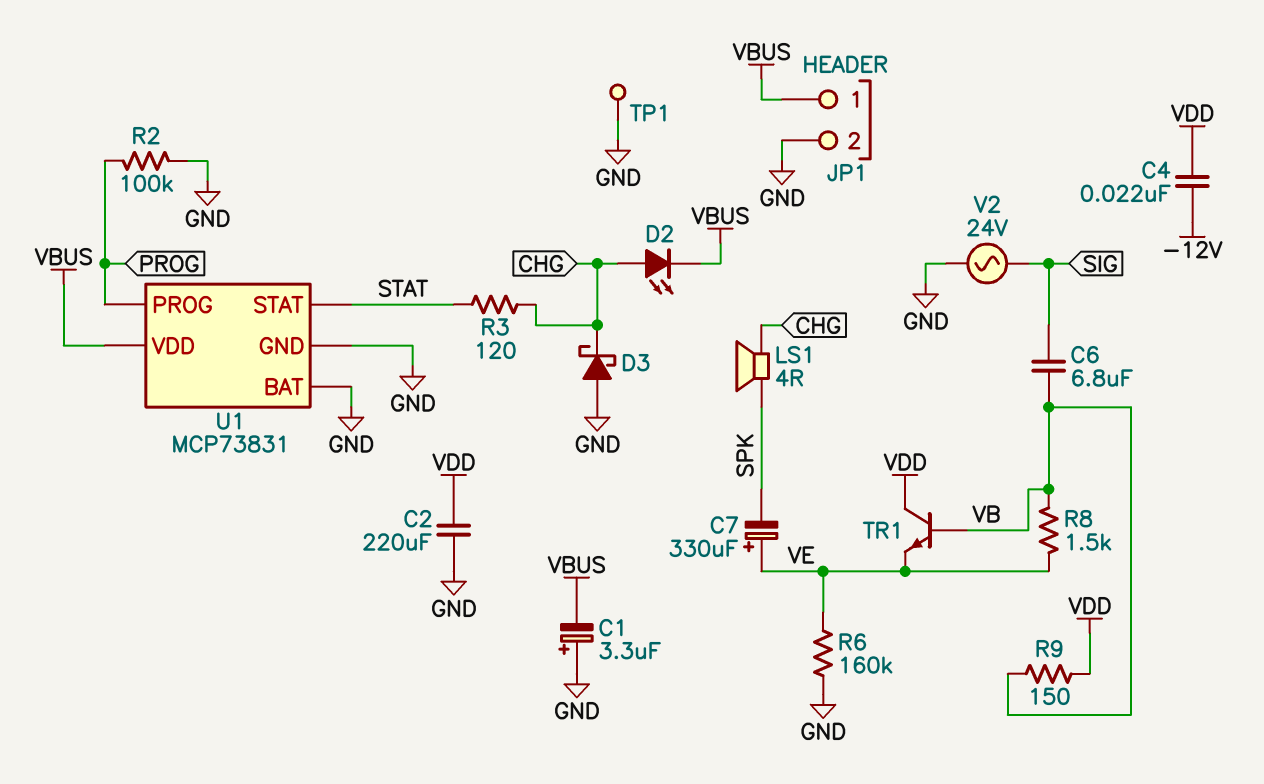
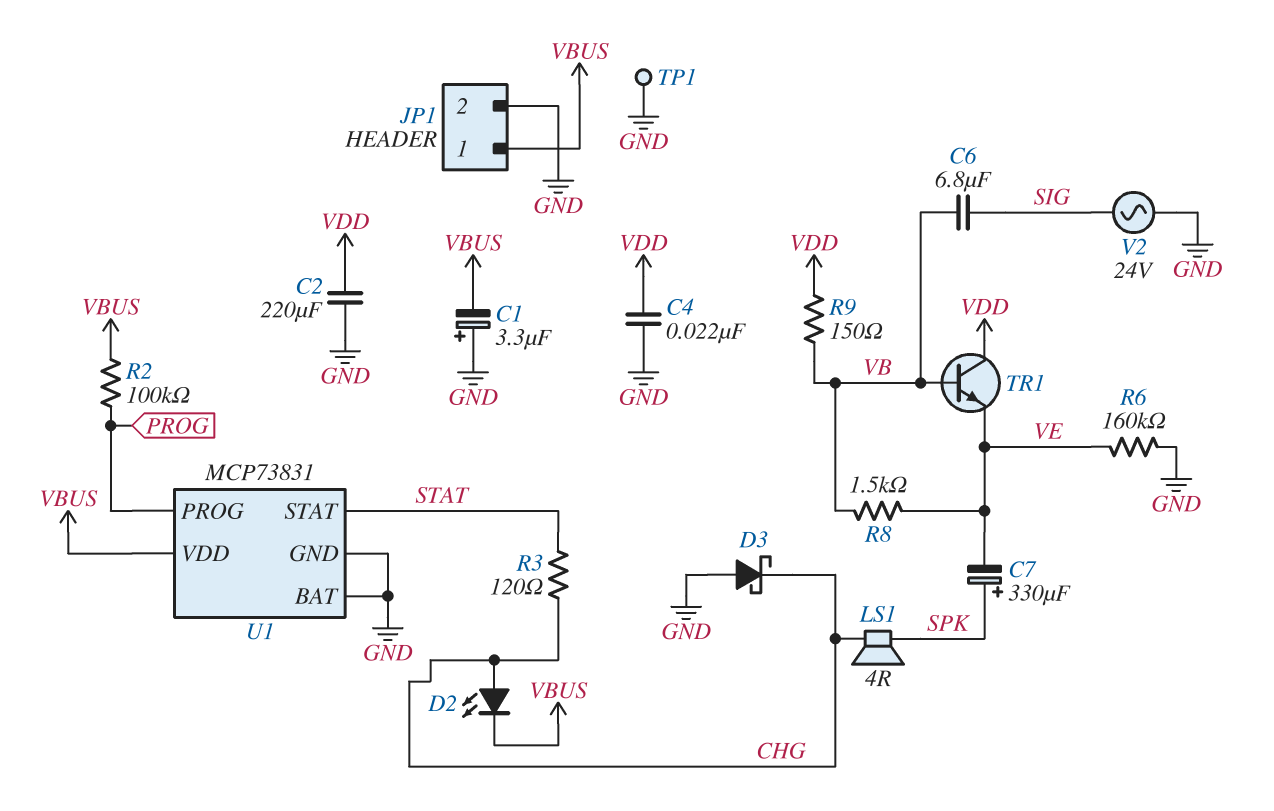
C4: 22nF (-12V, VDD) -> 22nF (GND, VDD)
C7: 330uF (plus VE, minus SPK) -> 330uF (plus SPK, minus VE)
R2: 100k (GND, PROG) -> 100k (PROG, VBUS)

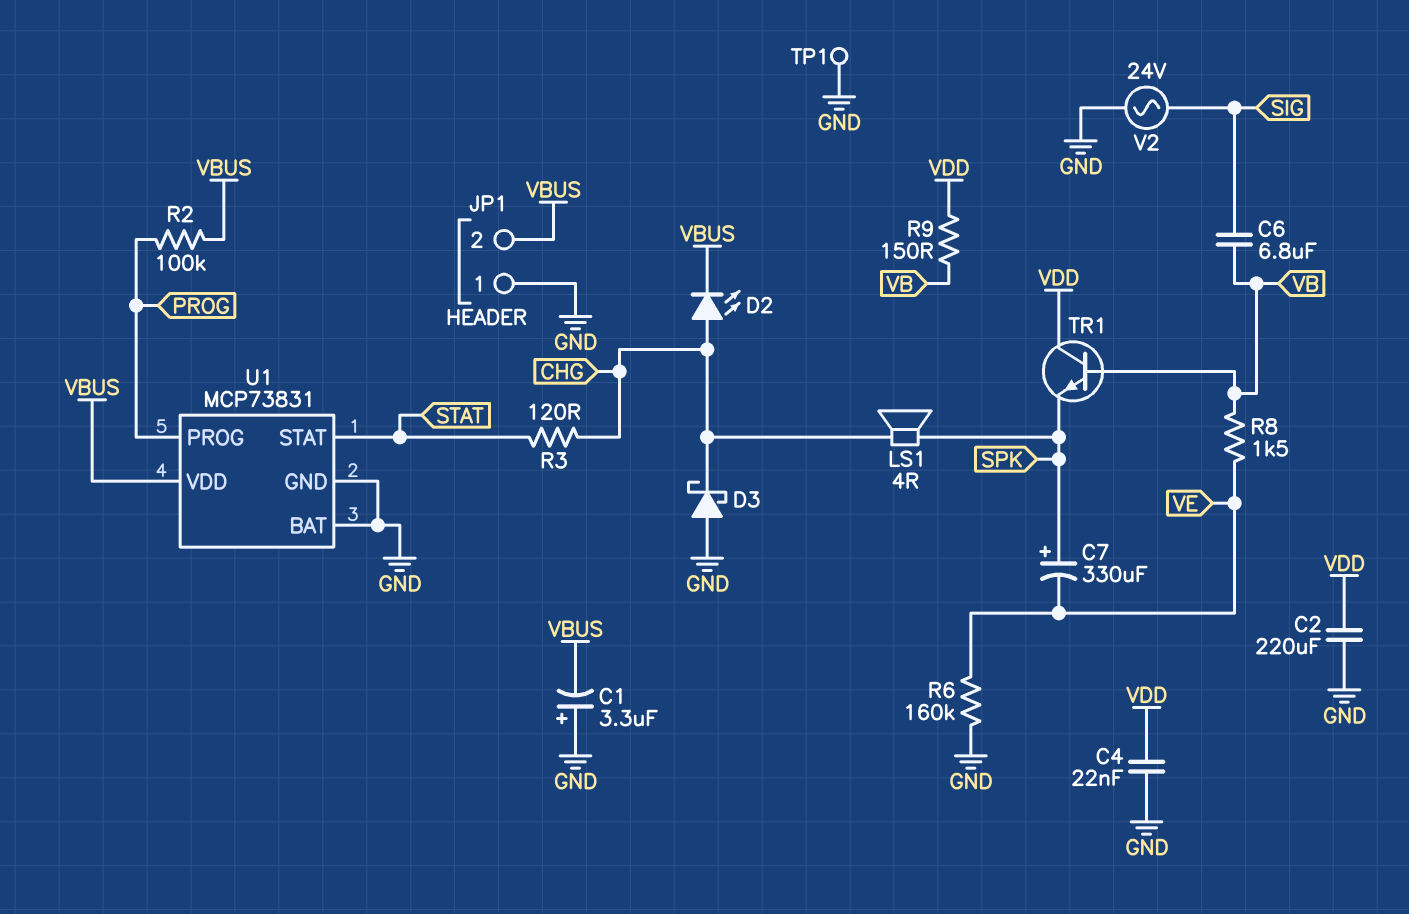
JP1 pin 1: VBUS -> GND
JP1 pin 2: GND -> VBUS
TR1: NPN (B VB, C VDD, E VE) -> NPN (B VB, C VDD, E SPK)

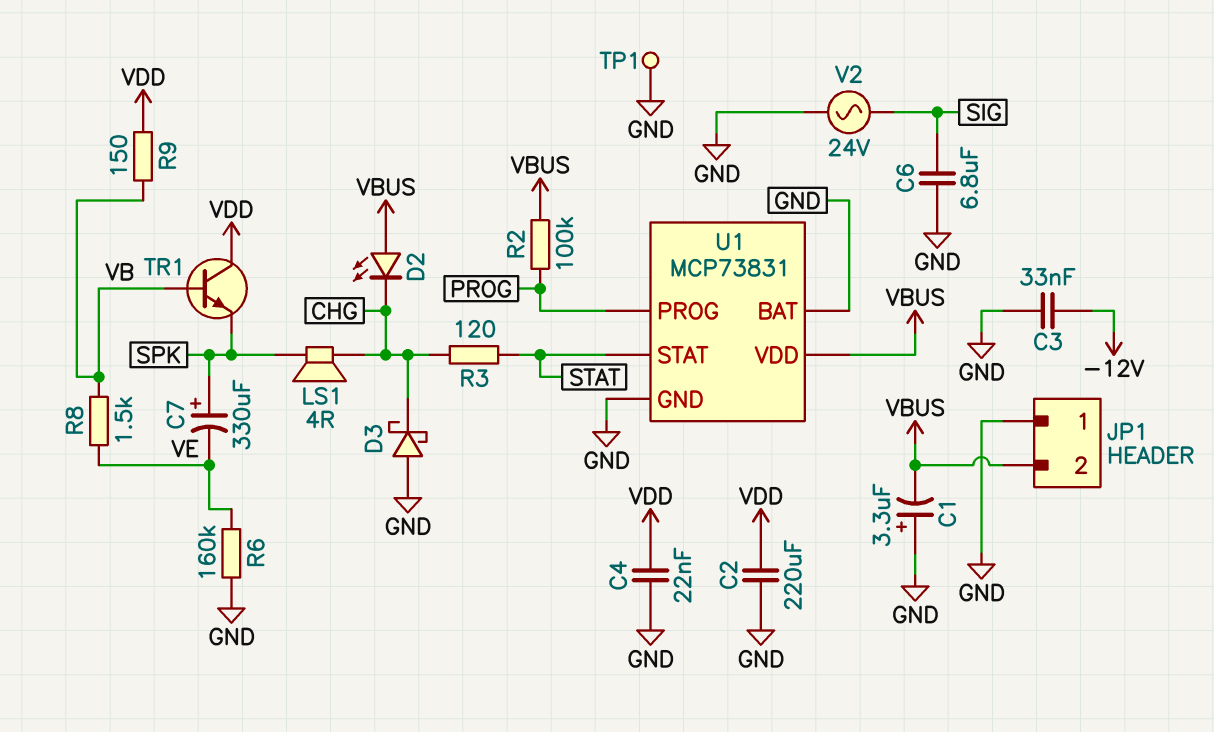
C3: none -> 33nF (-12V, GND)
C6: 6.8uF (SIG, VB) -> 6.8uF (GND, SIG)
D2: LED (A CHG, K VBUS) -> LED (A VBUS, K CHG)

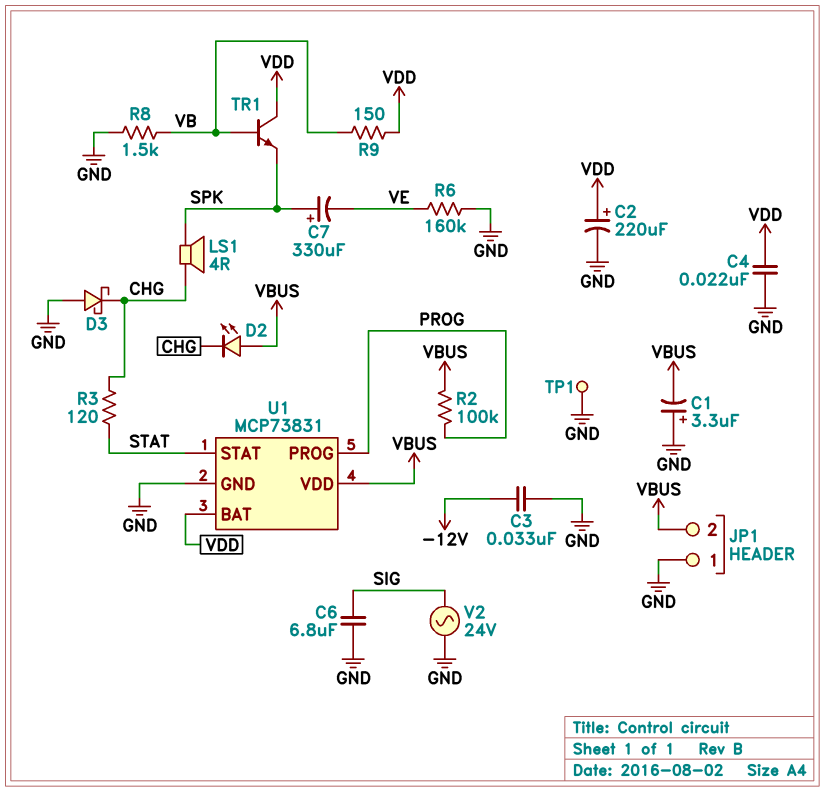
C2: 220uF (GND, VDD) -> 220uF (plus VDD, minus GND)
R8: 1.5k (VB, VE) -> 1.5k (GND, VB)
U1 pin BAT: GND -> VDD

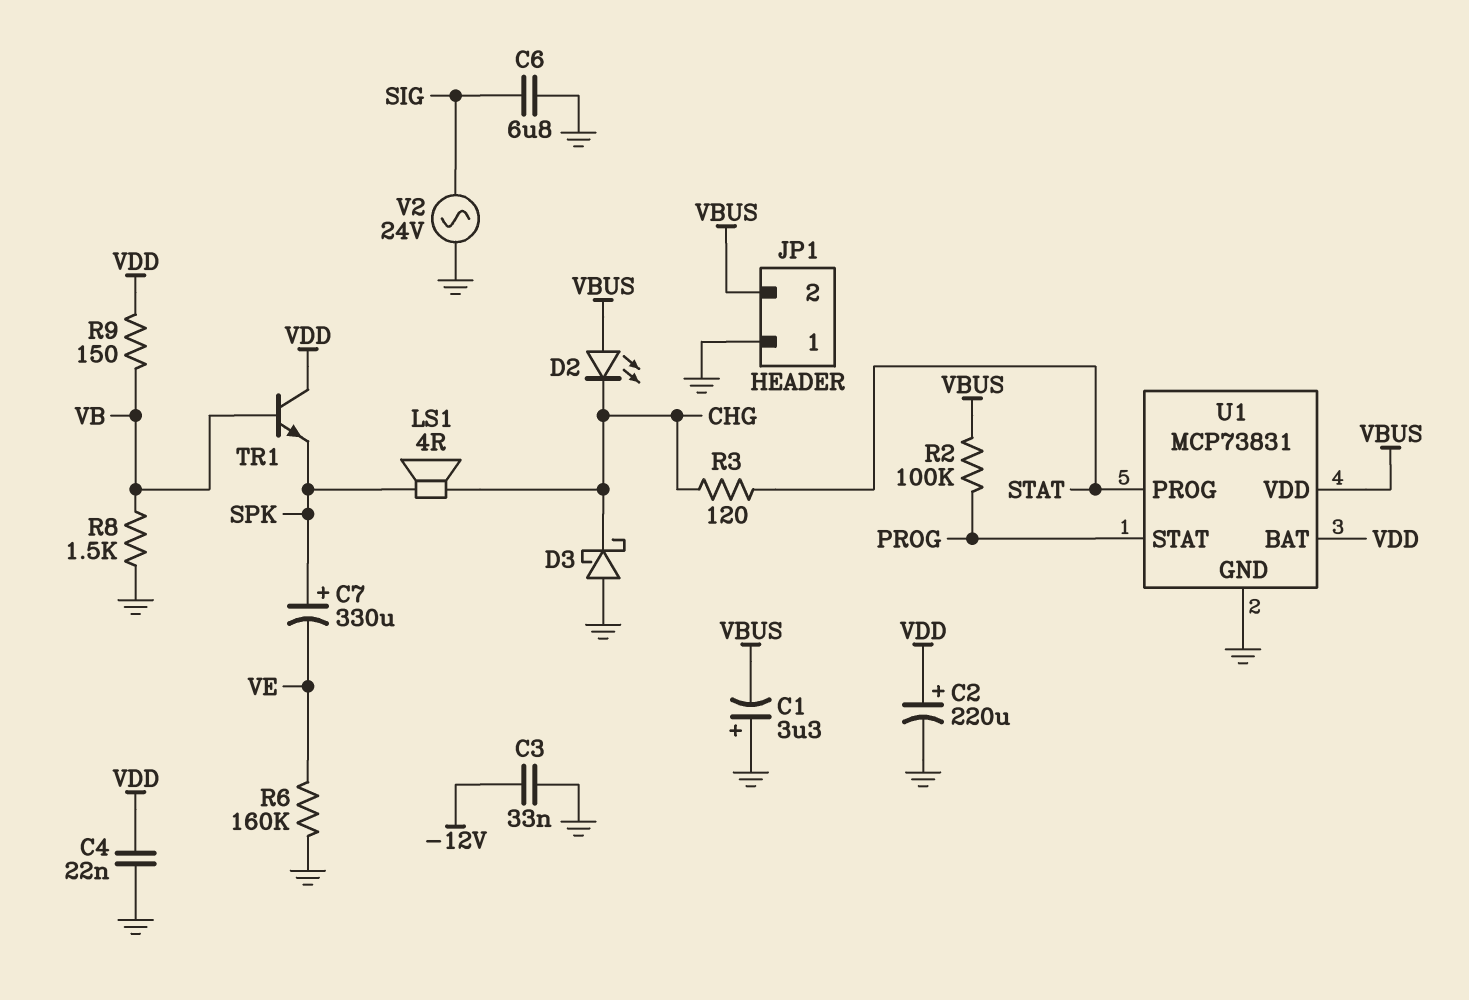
TP1: test point (GND) -> none
U1 pin PROG: PROG -> STAT
U1 pin STAT: STAT -> PROG

